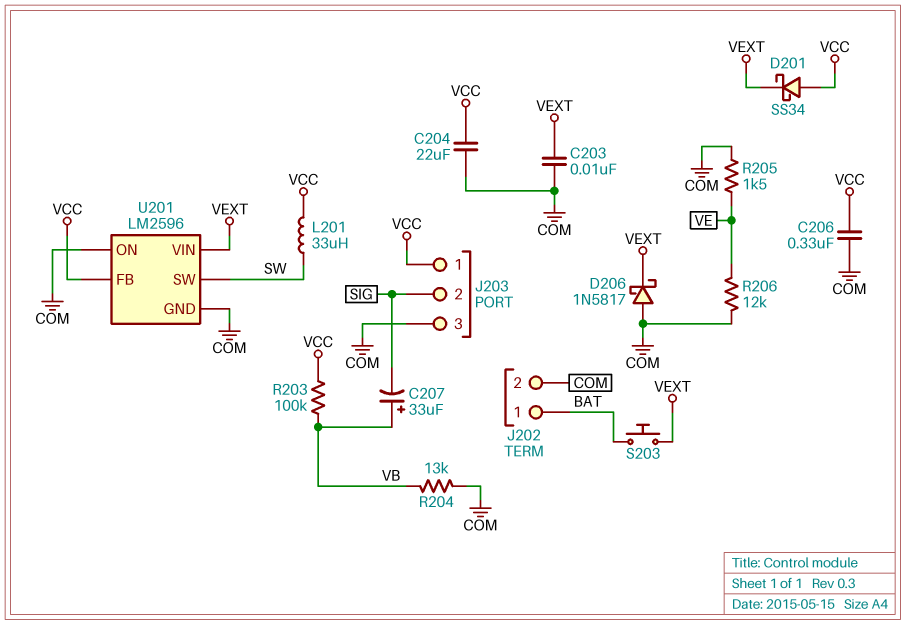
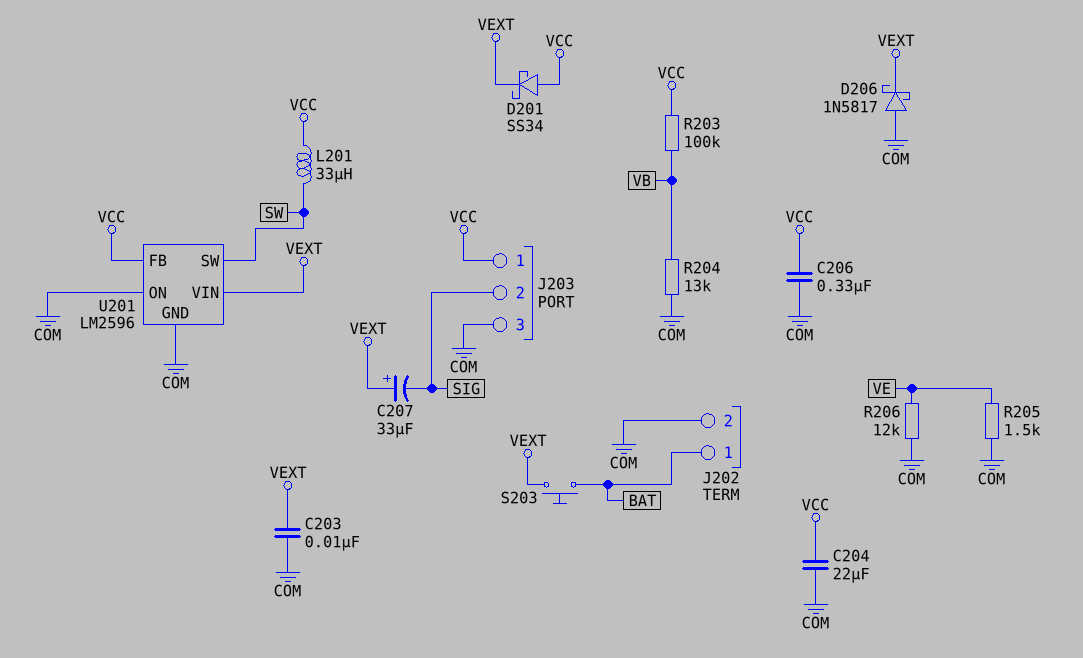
C207: 33uF (plus VB, minus SIG) -> 33uF (plus VEXT, minus SIG)

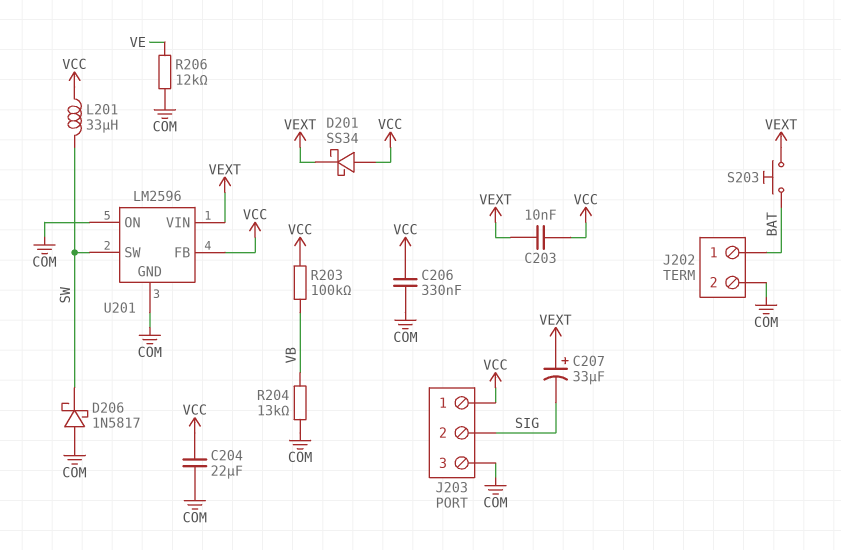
C203: 10nF (COM, VEXT) -> 10nF (VCC, VEXT)
D206: schottky 1N5817 (A COM, K VEXT) -> schottky 1N5817 (A COM, K SW)
R205: 1.5k (COM, VE) -> none

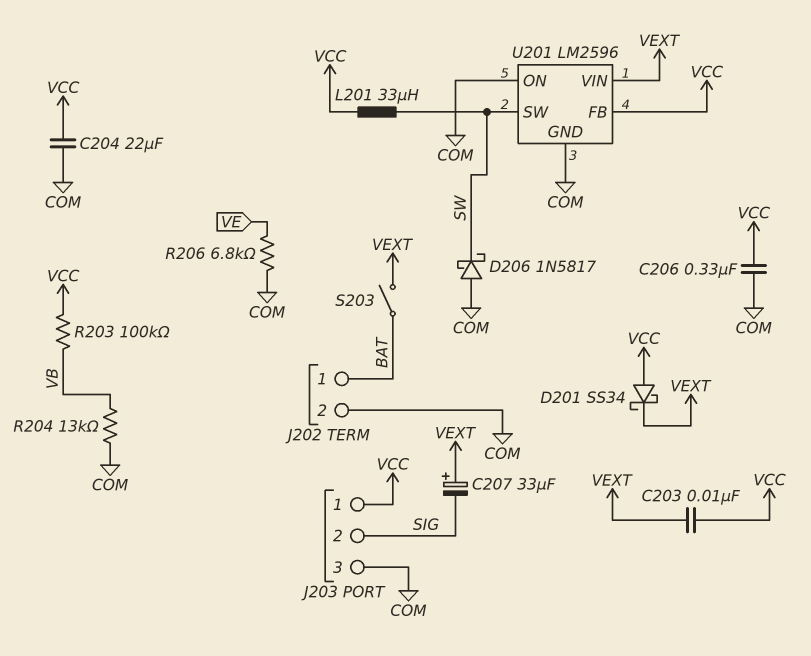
R206: 12k (COM, VE) -> 6.8k (COM, VE)
S203: button (BAT, VEXT) -> switch (BAT, VEXT)

